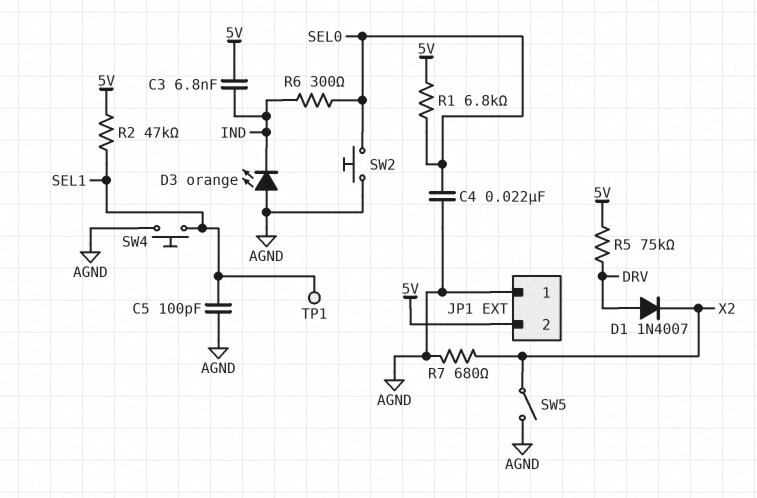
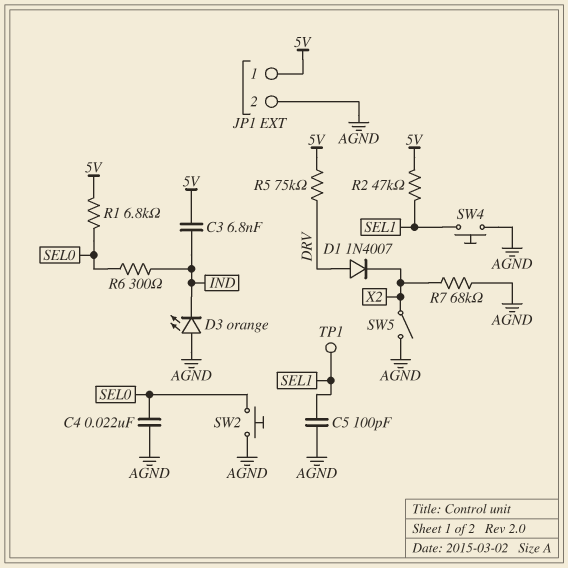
JP1 pin 1: AGND -> 5V
JP1 pin 2: 5V -> AGND
R7: 680 (AGND, X2) -> 68k (AGND, X2)

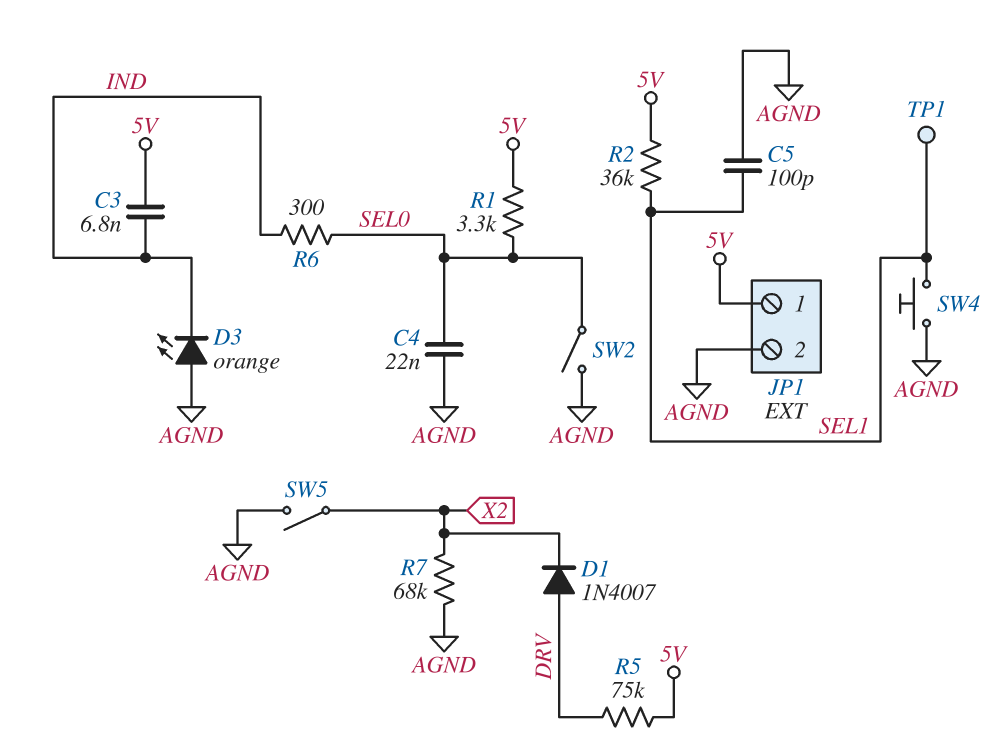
R1: 6.8k (5V, SEL0) -> 3.3k (5V, SEL0)
R2: 47k (5V, SEL1) -> 36k (5V, SEL1)
SW2: button (AGND, SEL0) -> switch (AGND, SEL0)

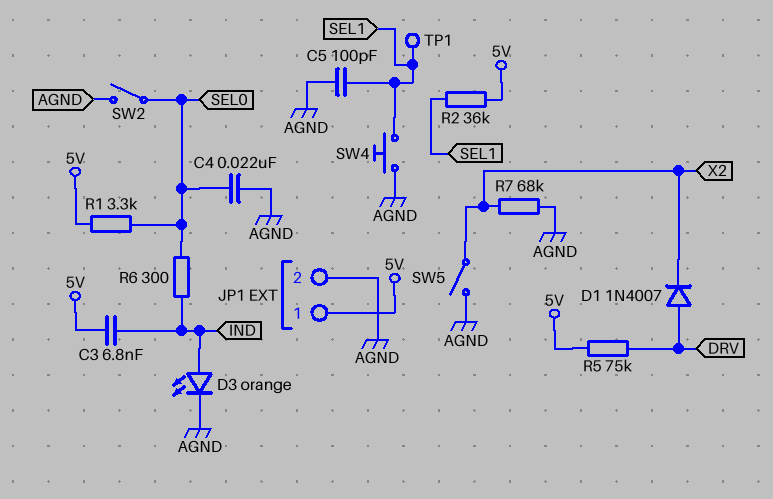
D3: LED orange (A AGND, K IND) -> LED orange (A IND, K AGND)

